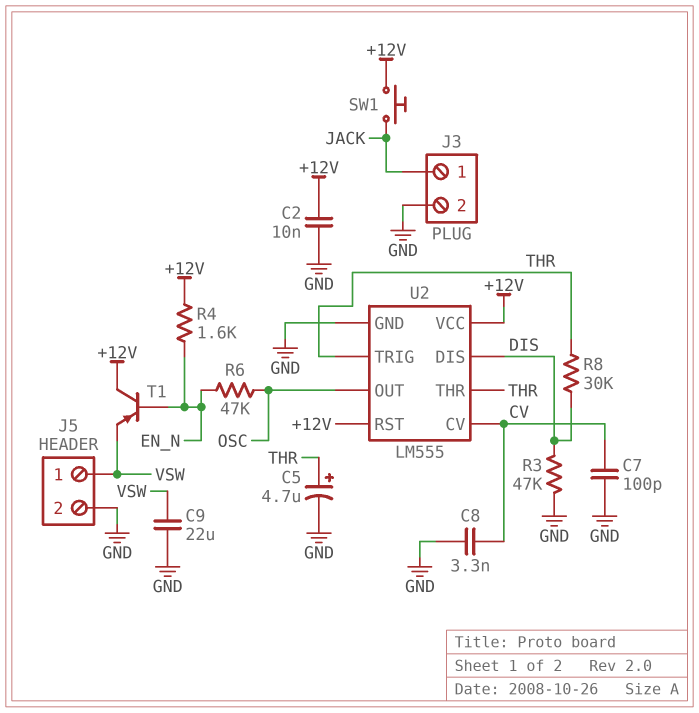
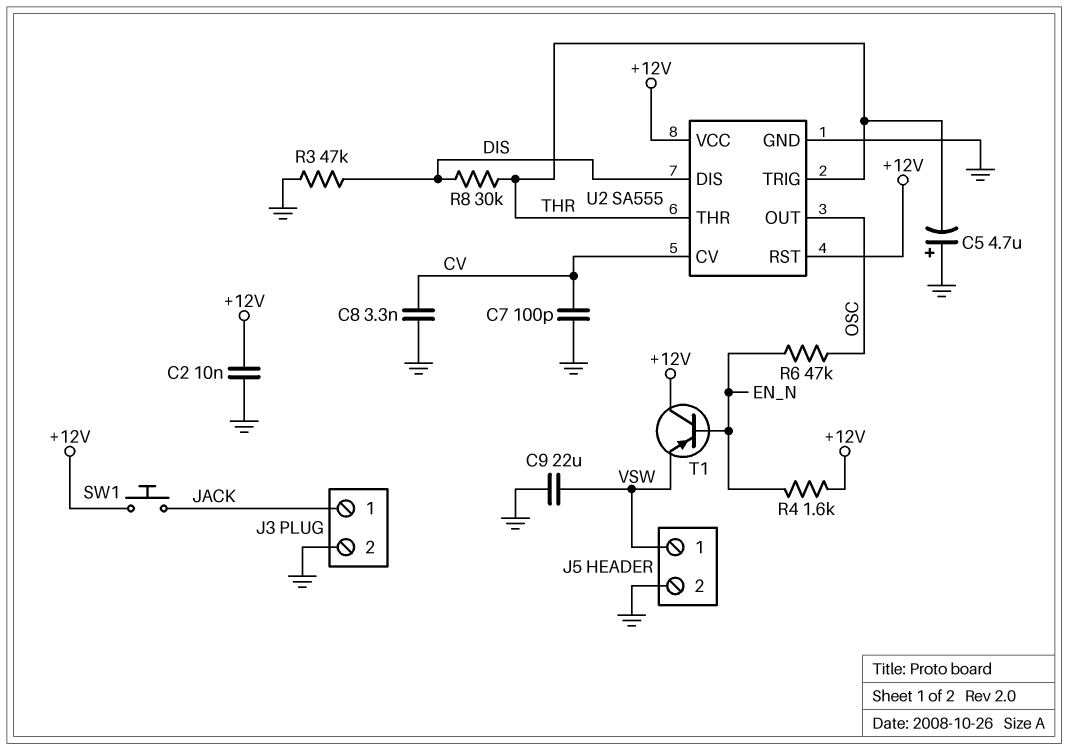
C5: 4.7uF (plus THR, minus GND) -> 4.7uF (plus GND, minus THR)
U2: LM555 -> SA555

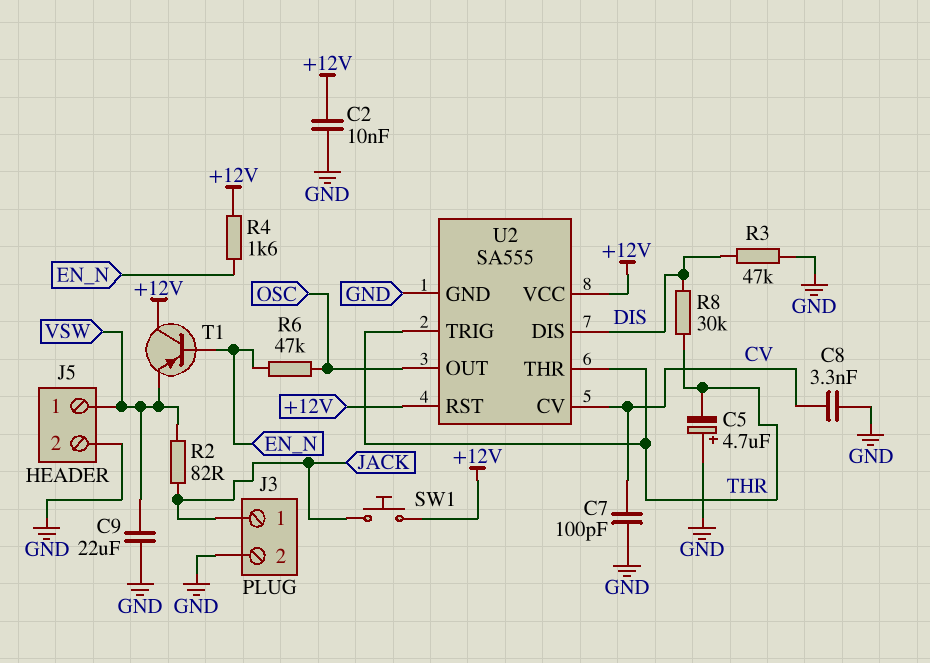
R2: none -> 82 (JACK, VSW)

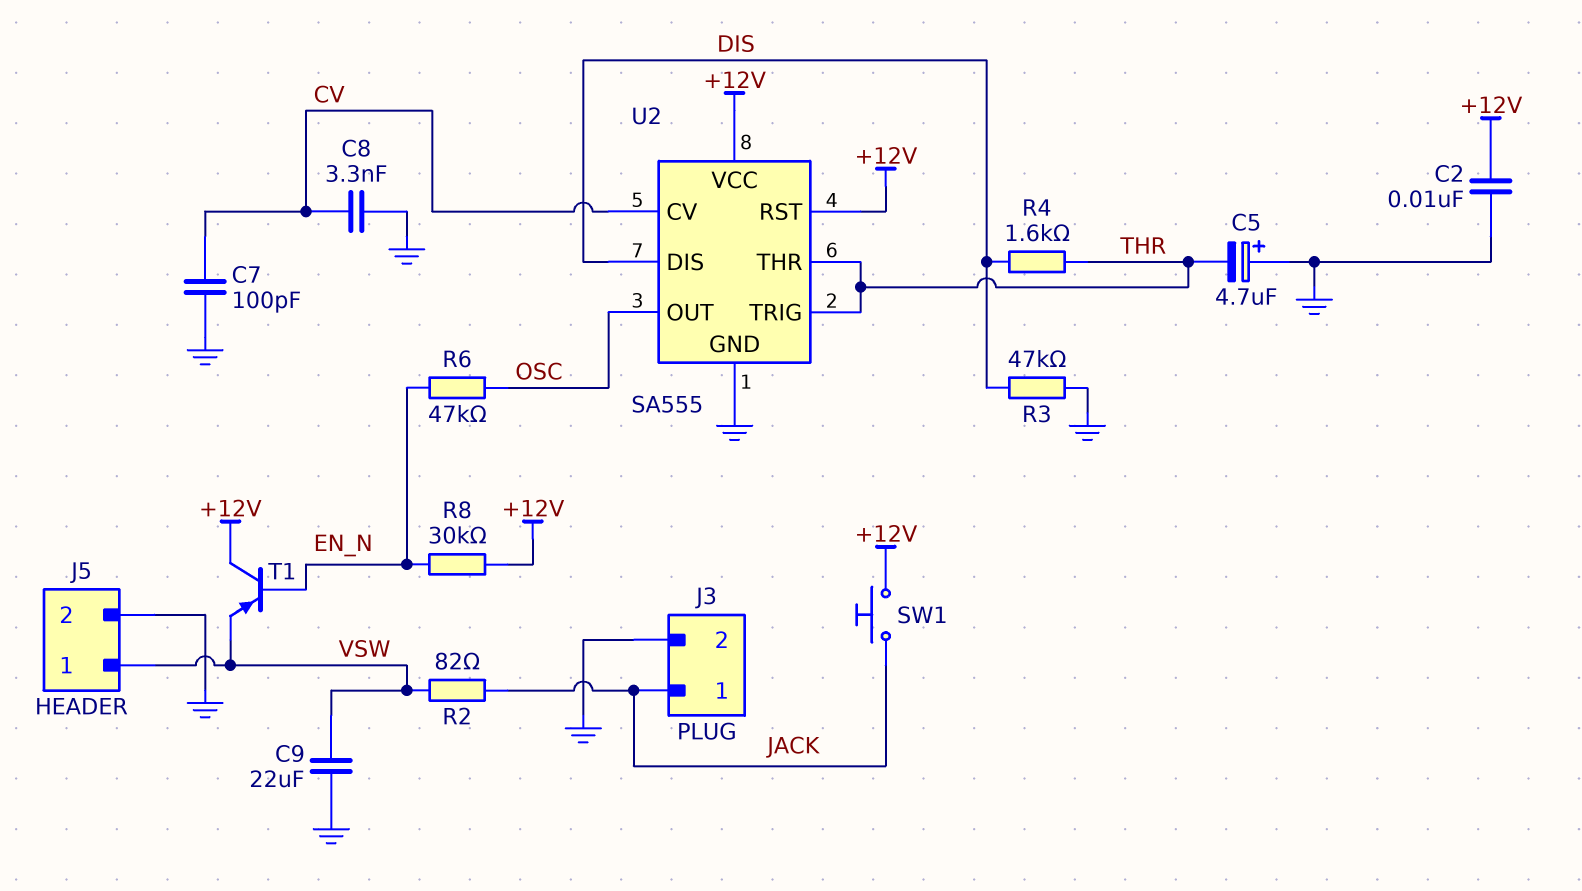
R4: 1.6k (+12V, EN_N) -> 1.6k (DIS, THR)
R8: 30k (DIS, THR) -> 30k (+12V, EN_N)

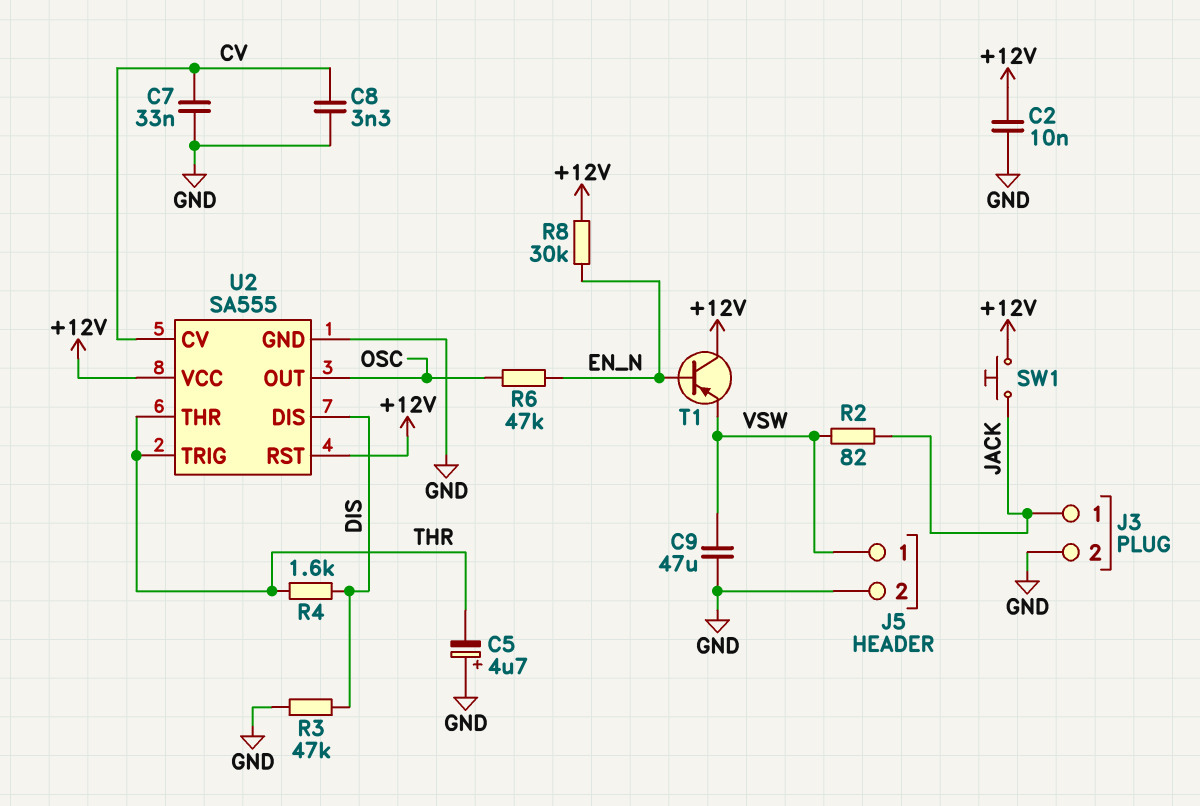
C7: 100pF (CV, GND) -> 33nF (CV, GND)
C9: 22uF (GND, VSW) -> 47uF (GND, VSW)

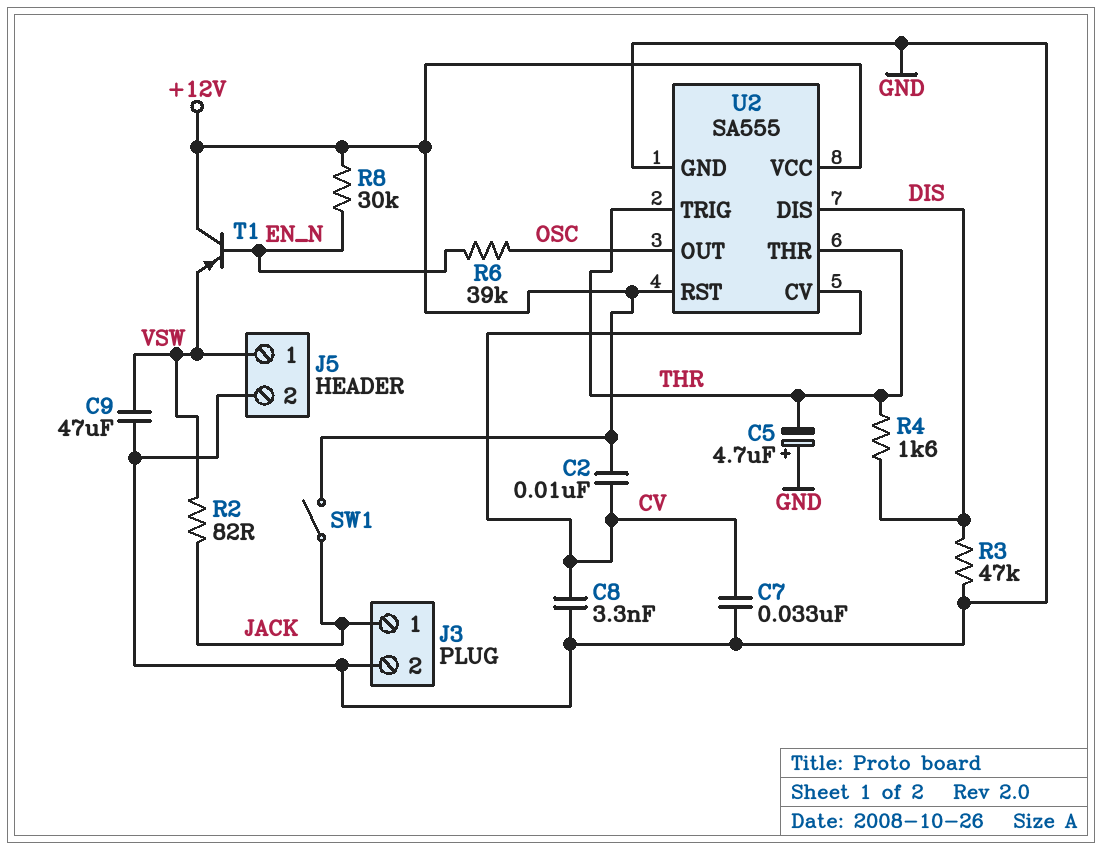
C2: 10nF (+12V, GND) -> 10nF (+12V, CV)
R6: 47k (EN_N, OSC) -> 39k (EN_N, OSC)
SW1: button (+12V, JACK) -> switch (+12V, JACK)

